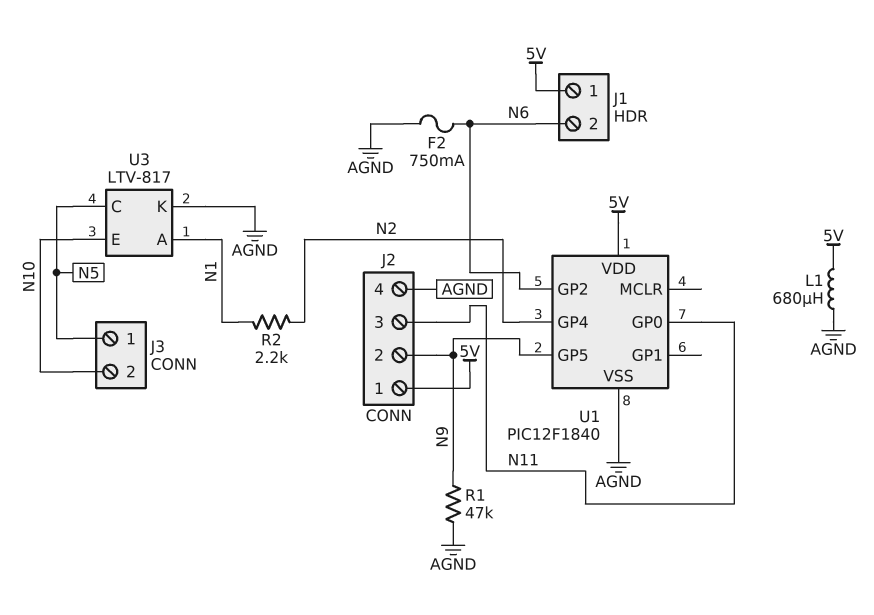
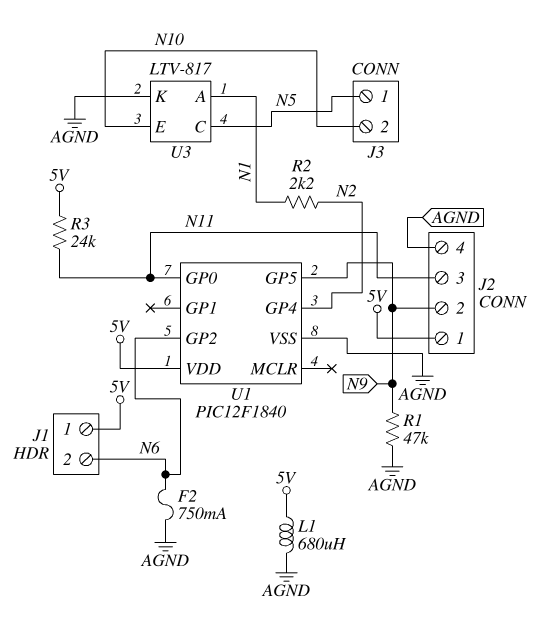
R3: none -> 24k (5V, N11)

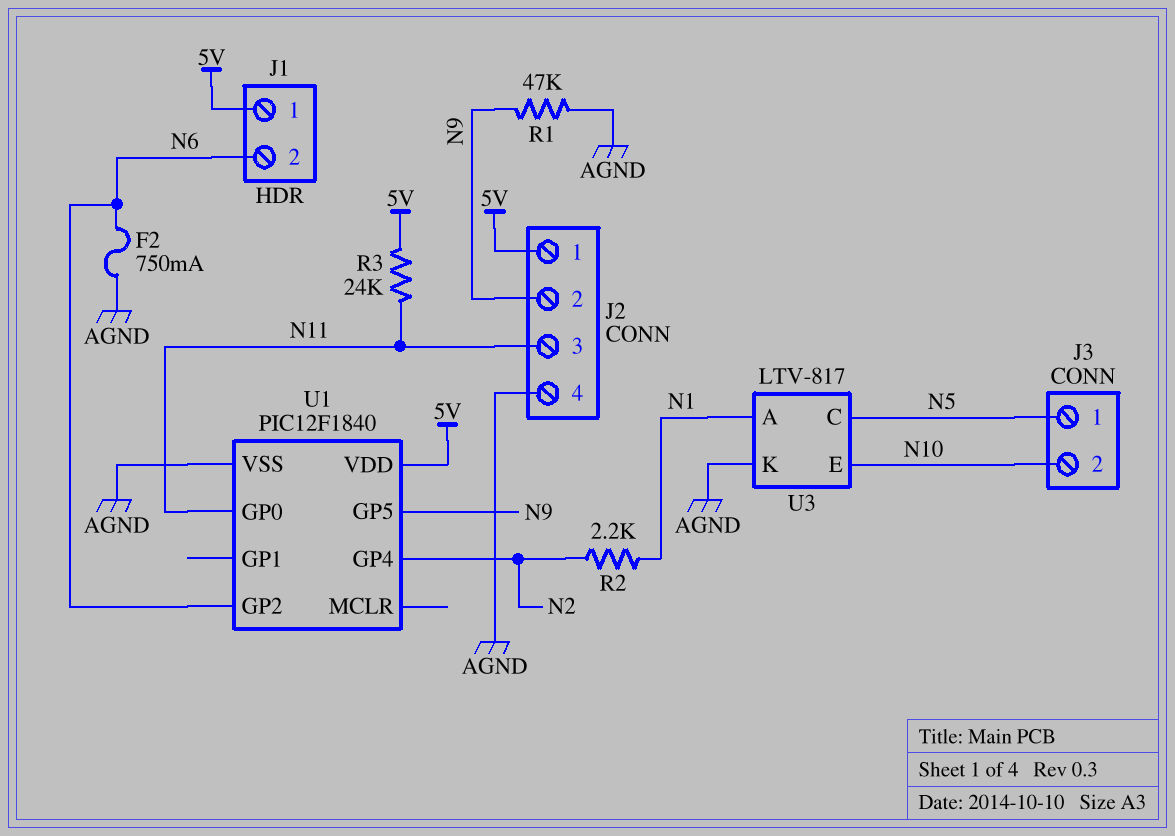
L1: 680uH (5V, AGND) -> none

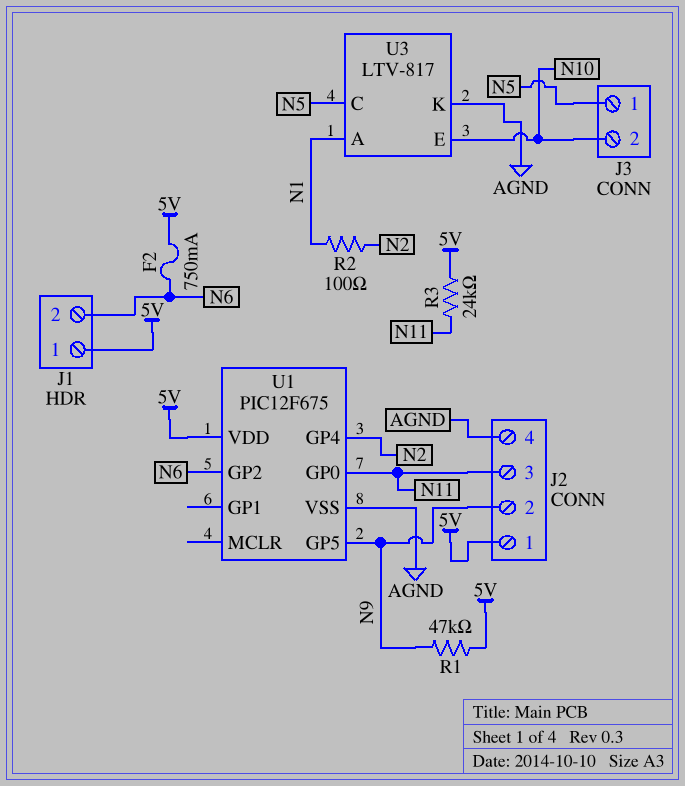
F2: 750mA (AGND, N6) -> 750mA (5V, N6)
R1: 47k (AGND, N9) -> 47k (5V, N9)
R2: 2.2k (N1, N2) -> 100 (N1, N2)
U1: PIC12F1840 -> PIC12F675

